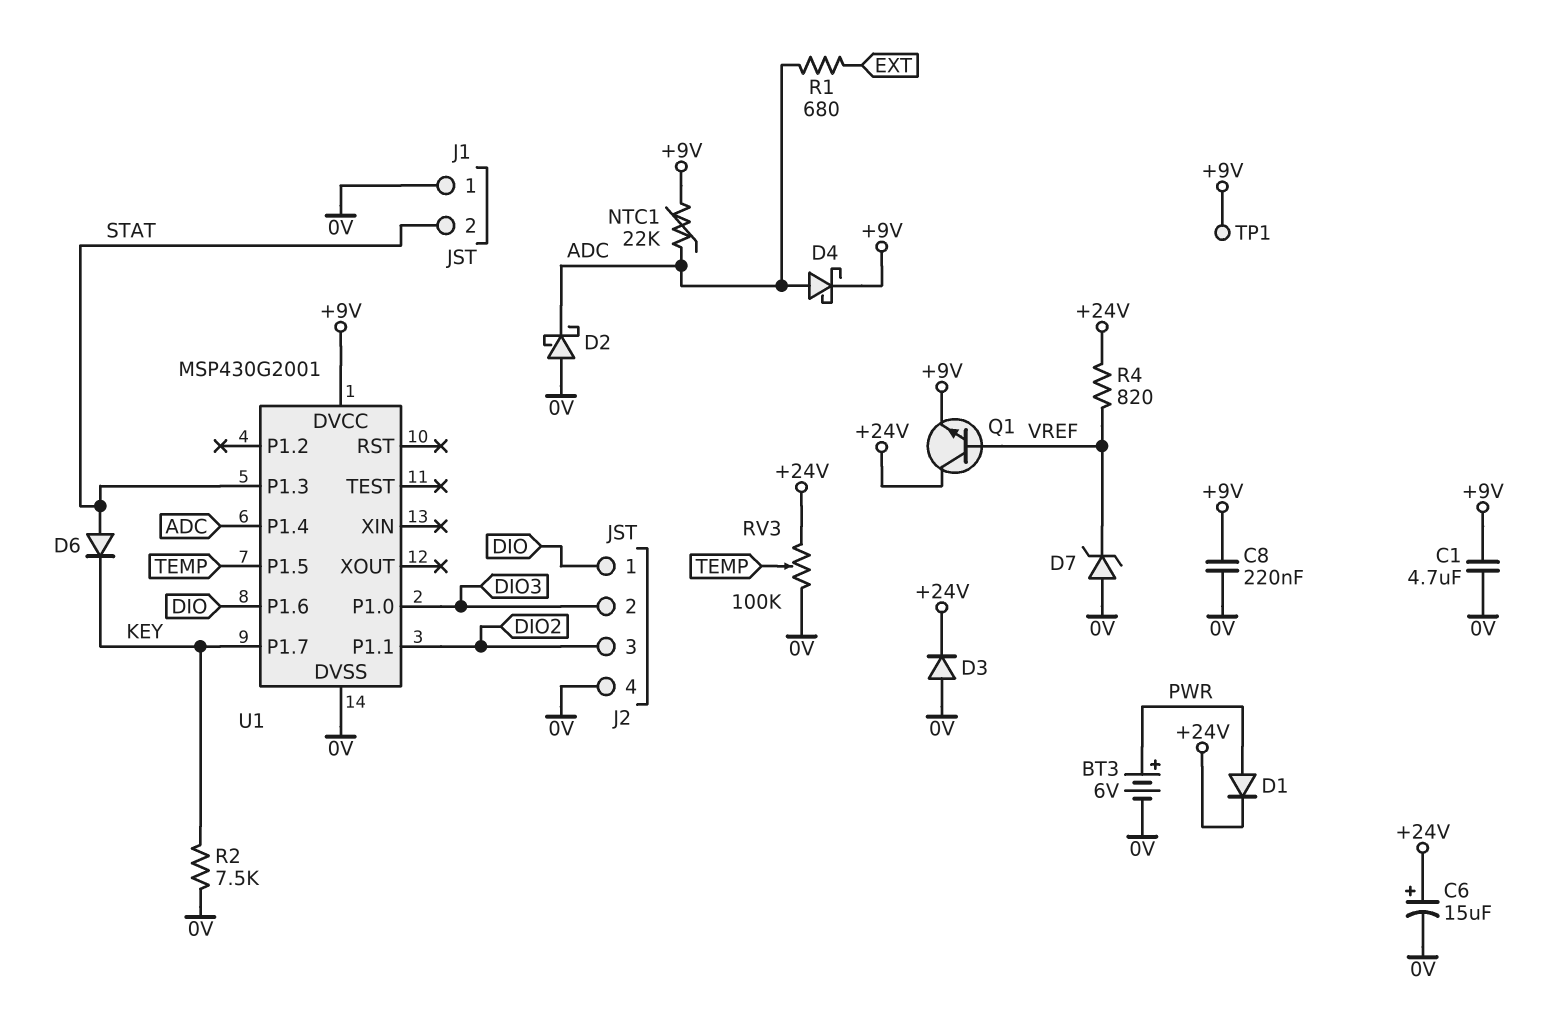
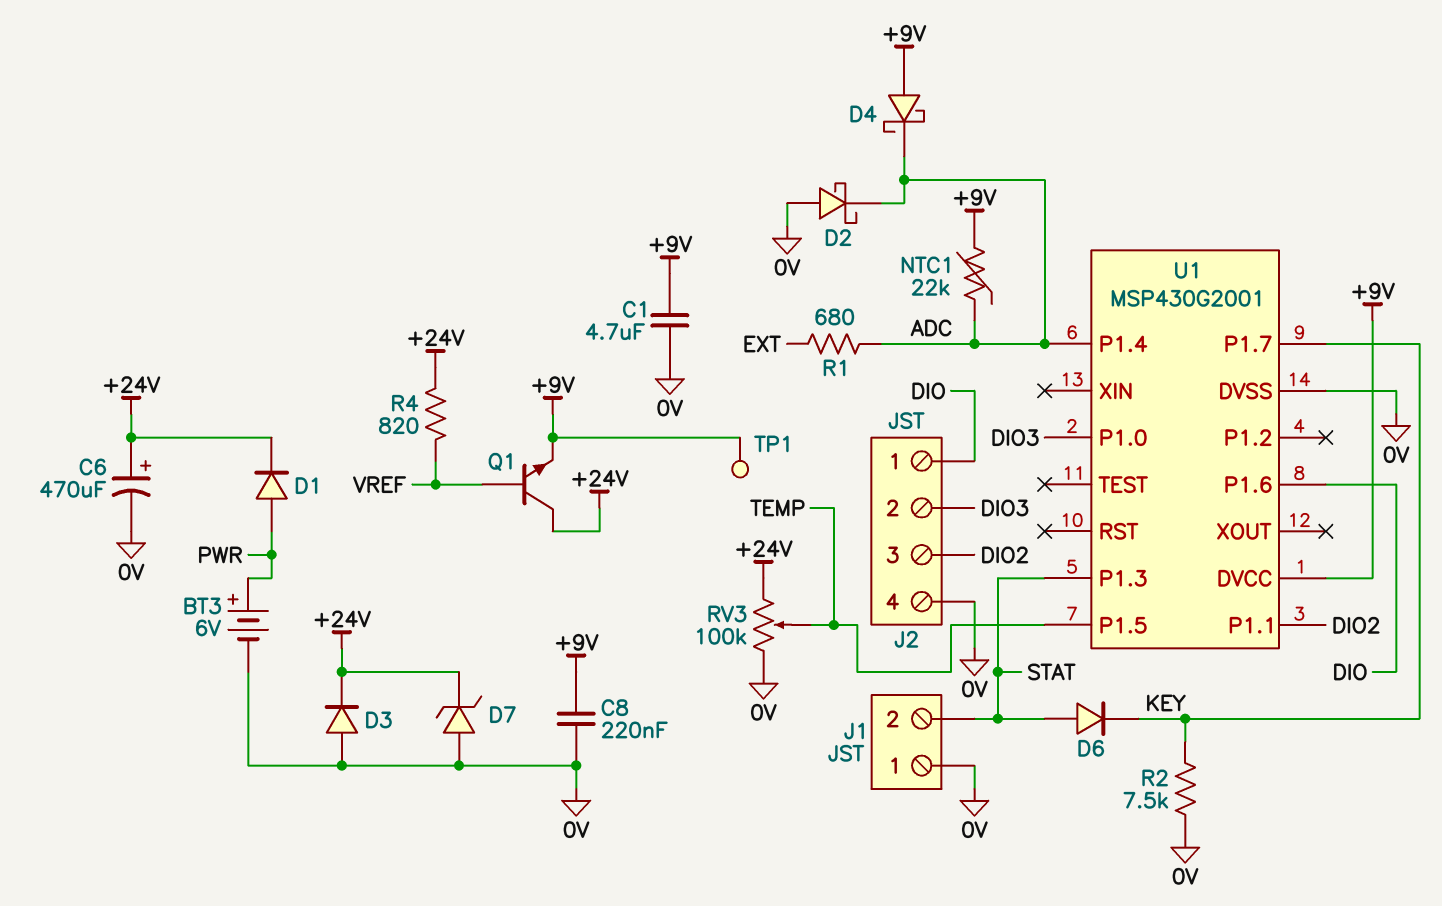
C6: 15uF (plus +24V, minus 0V) -> 470uF (plus +24V, minus 0V)
D4: schottky (A ADC, K +9V) -> schottky (A +9V, K ADC)
D7: zener (A 0V, K VREF) -> zener (A 0V, K +24V)

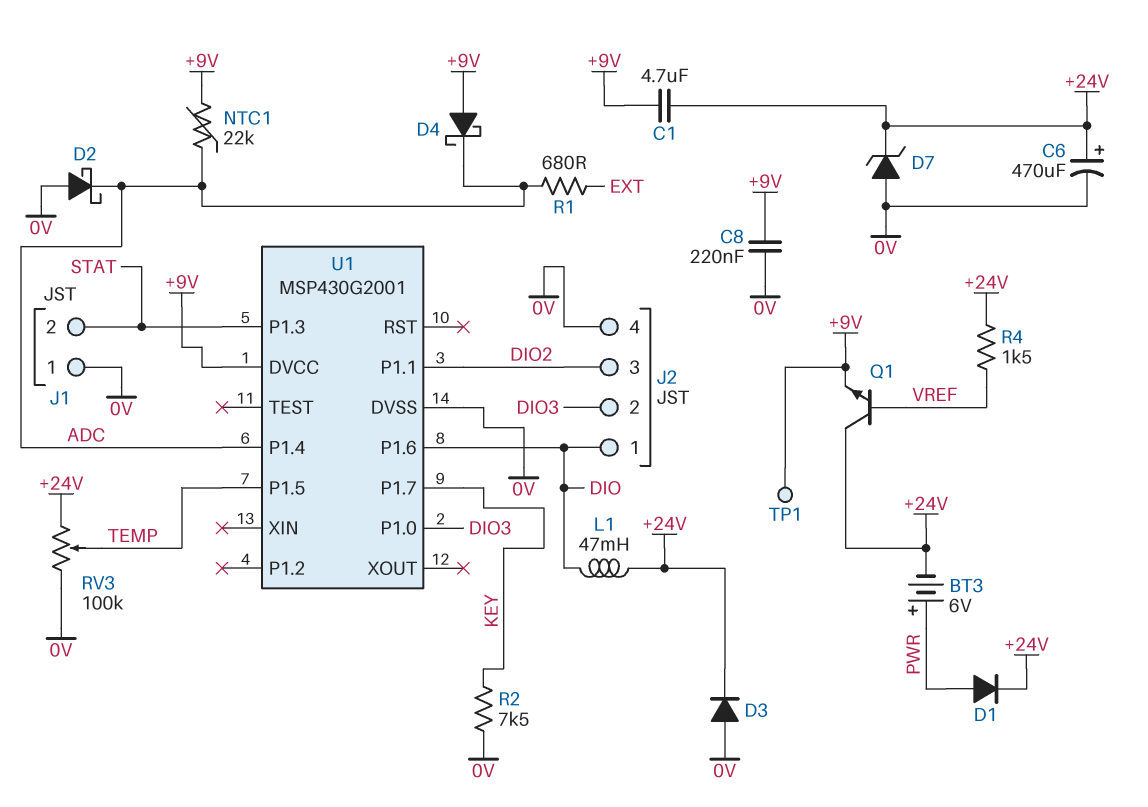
BT3: 6V (plus PWR, minus 0V) -> 6V (plus PWR, minus +24V)
C1: 4.7uF (+9V, 0V) -> 4.7uF (+9V, +24V)
D6: diode (A STAT, K KEY) -> none
L1: none -> 47mH (+24V, DIO)
R4: 820 (+24V, VREF) -> 1.5k (+24V, VREF)

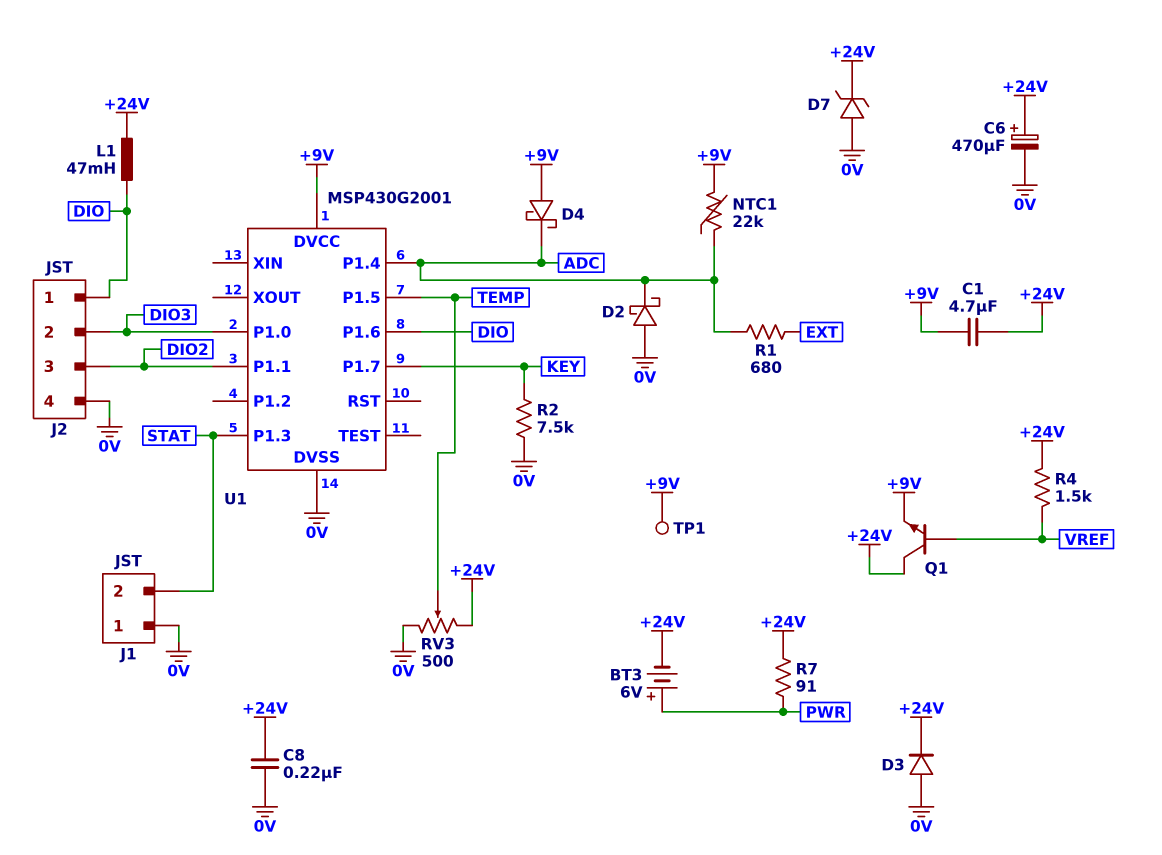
C8: 220nF (+9V, 0V) -> 220nF (+24V, 0V)
D1: diode (A PWR, K +24V) -> none
R7: none -> 91 (+24V, PWR)
RV3: 100k (+24V, 0V, wiper TEMP) -> 500 (+24V, 0V, wiper TEMP)

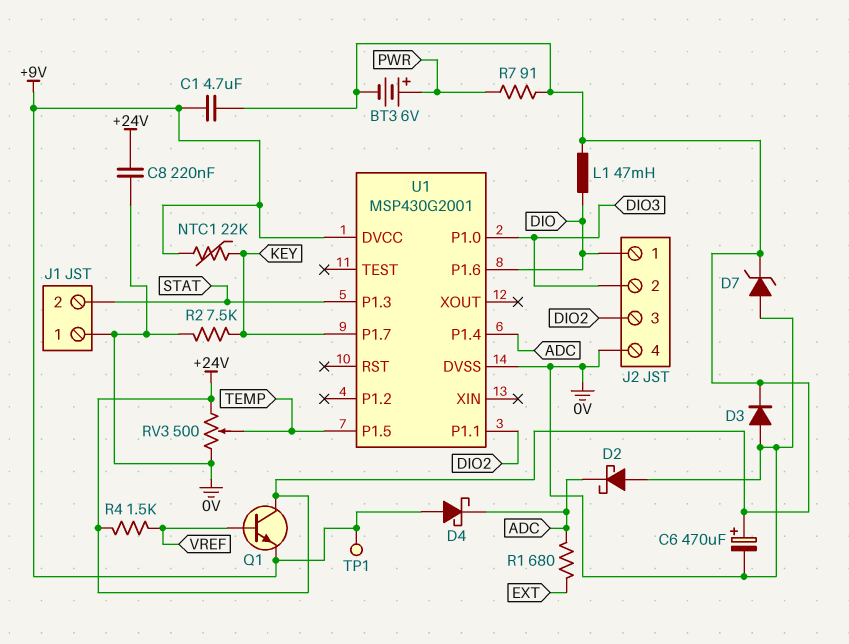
NTC1: 22k (+9V, ADC) -> 22k (+9V, KEY)

